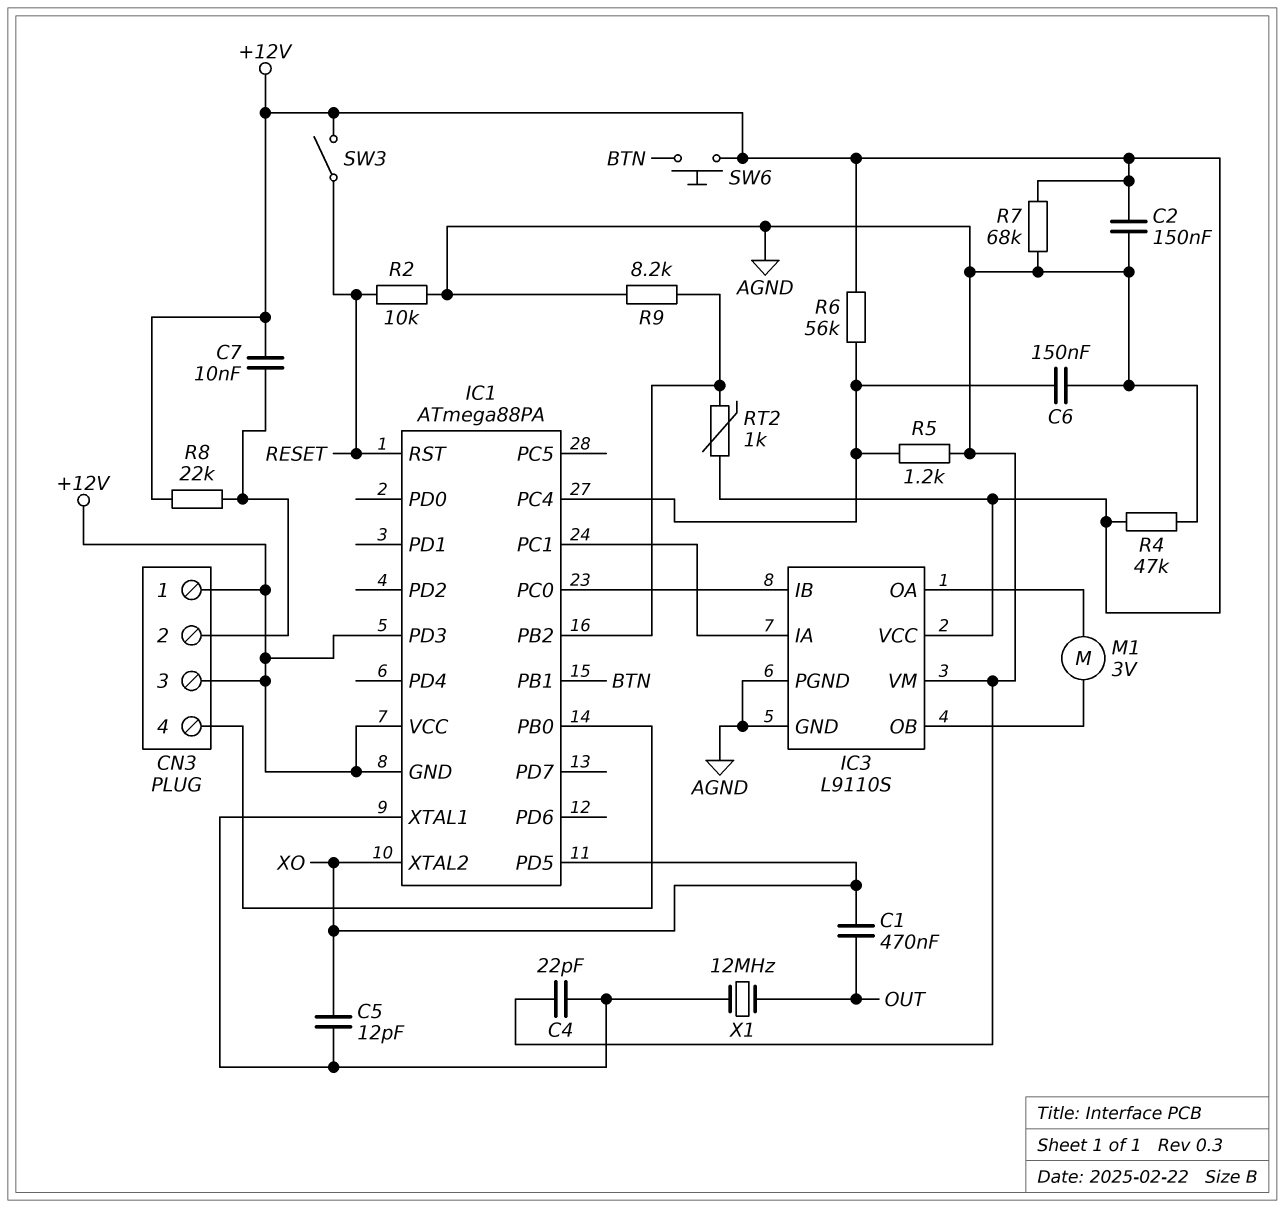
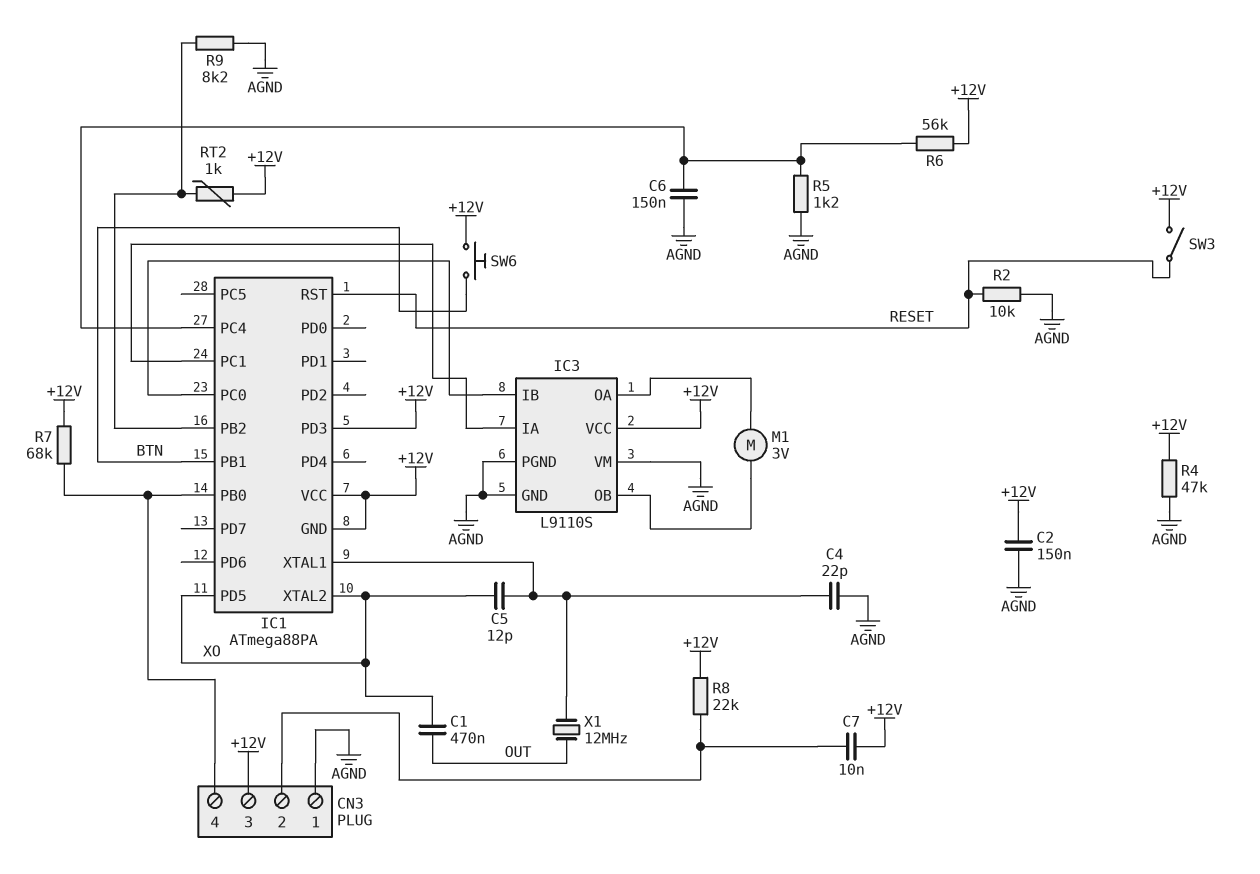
CN3 pin 1: +12V -> AGND
R7: 68k (+12V, AGND) -> 68k (+12V, CN3/4)

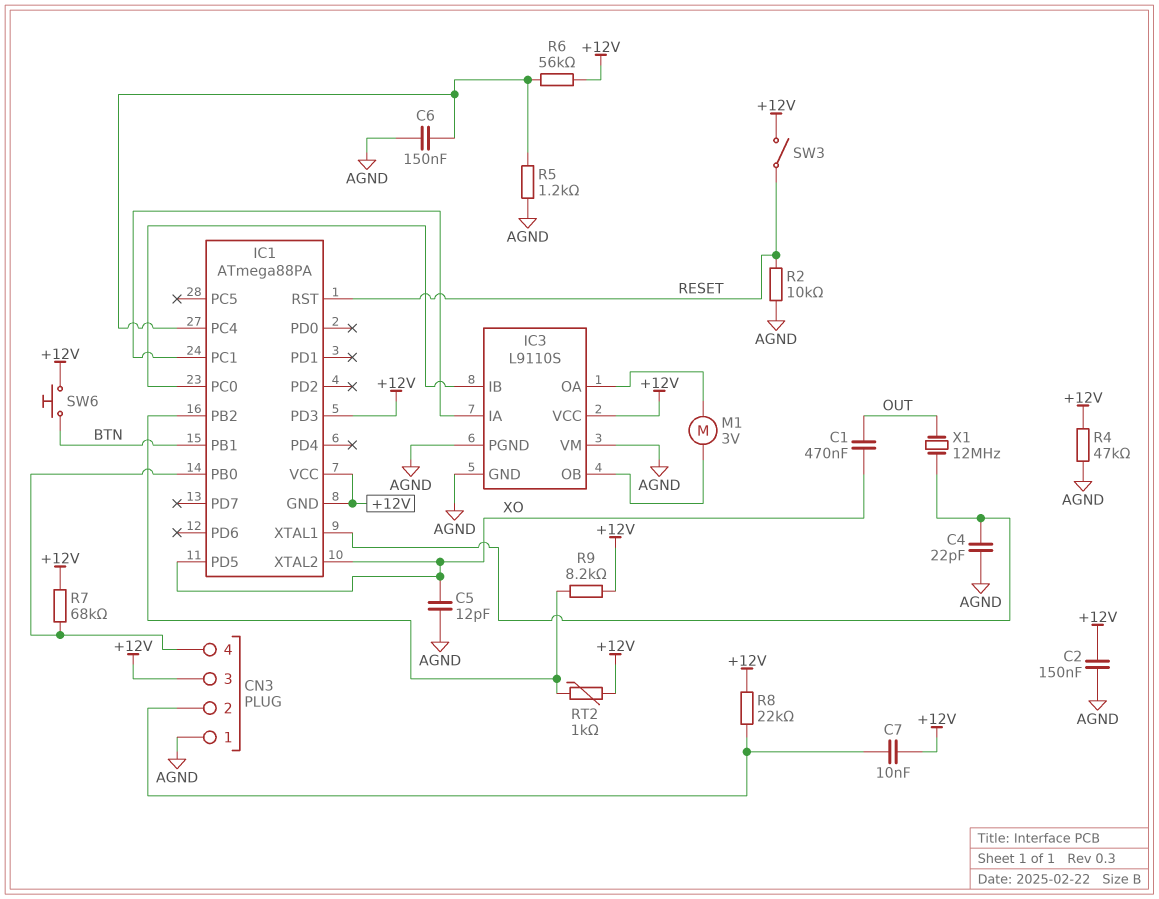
C5: 12pF (IC1/XTAL1, XO) -> 12pF (AGND, XO)
R9: 8.2k (AGND, IC1/PB2) -> 8.2k (+12V, IC1/PB2)

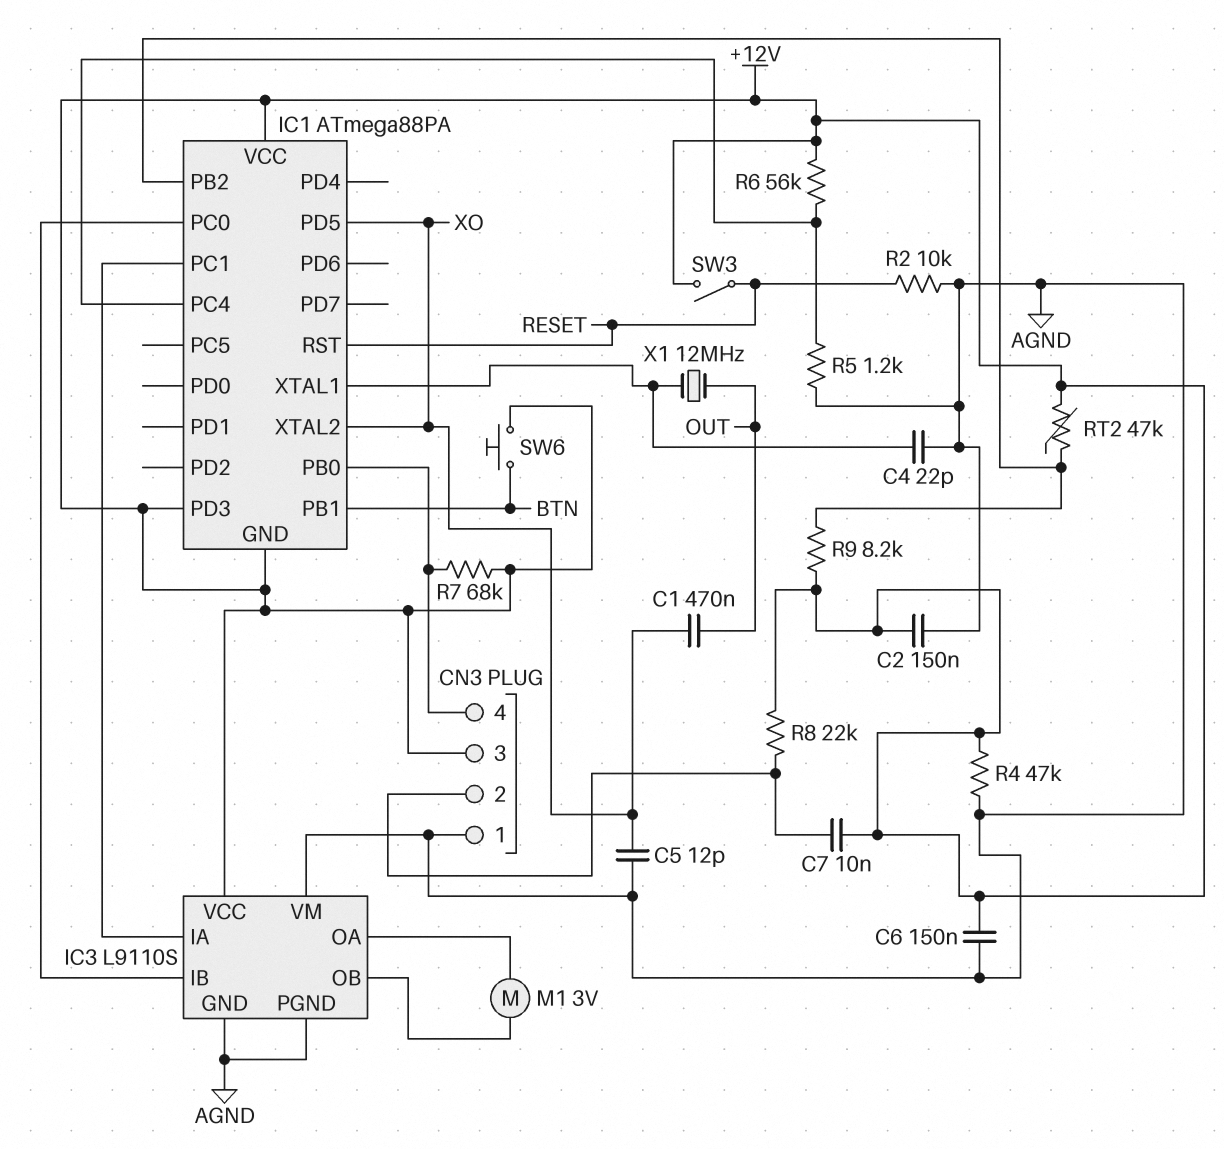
C6: 150nF (AGND, IC1/PC4) -> 150nF (+12V, AGND)
RT2: 1k (+12V, IC1/PB2) -> 47k (+12V, IC1/PB2)

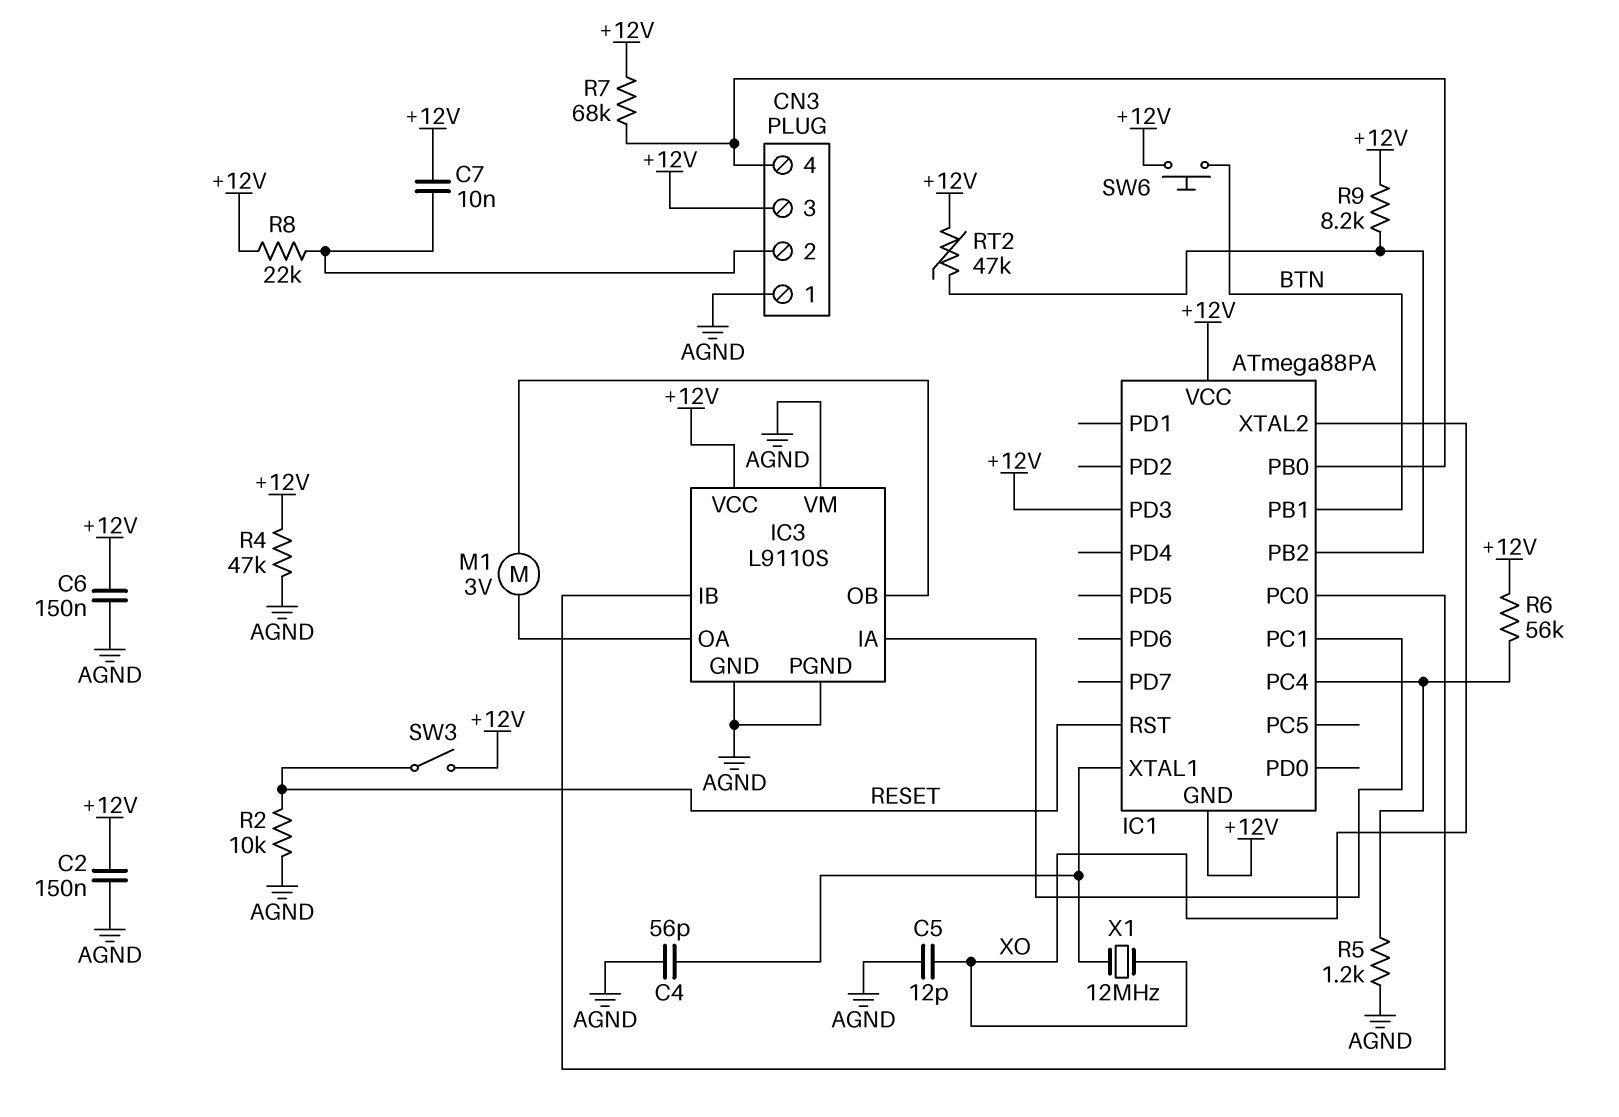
C1: 470nF (OUT, XO) -> none
C4: 22pF (AGND, IC1/XTAL1) -> 56pF (AGND, IC1/XTAL1)
IC1 pin PD5: XO -> none
X1: 12MHz (IC1/XTAL1, OUT) -> 12MHz (IC1/XTAL1, XO)

